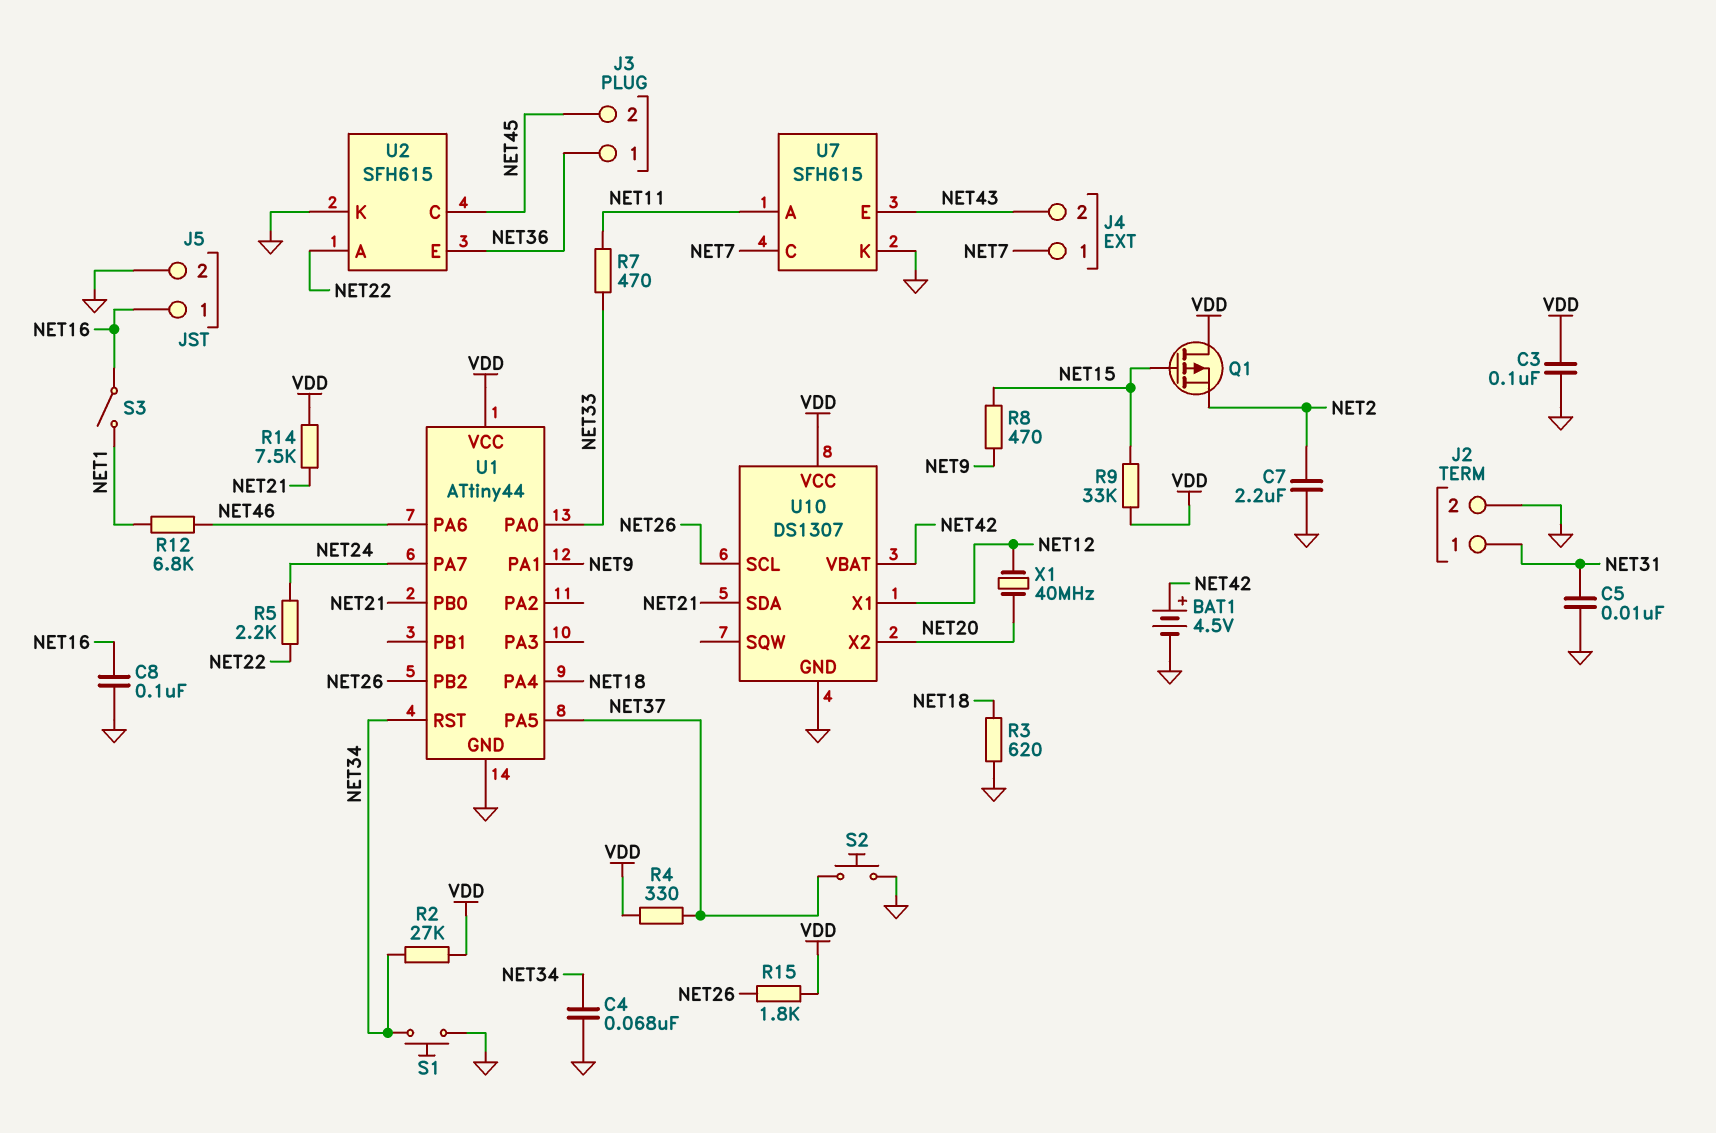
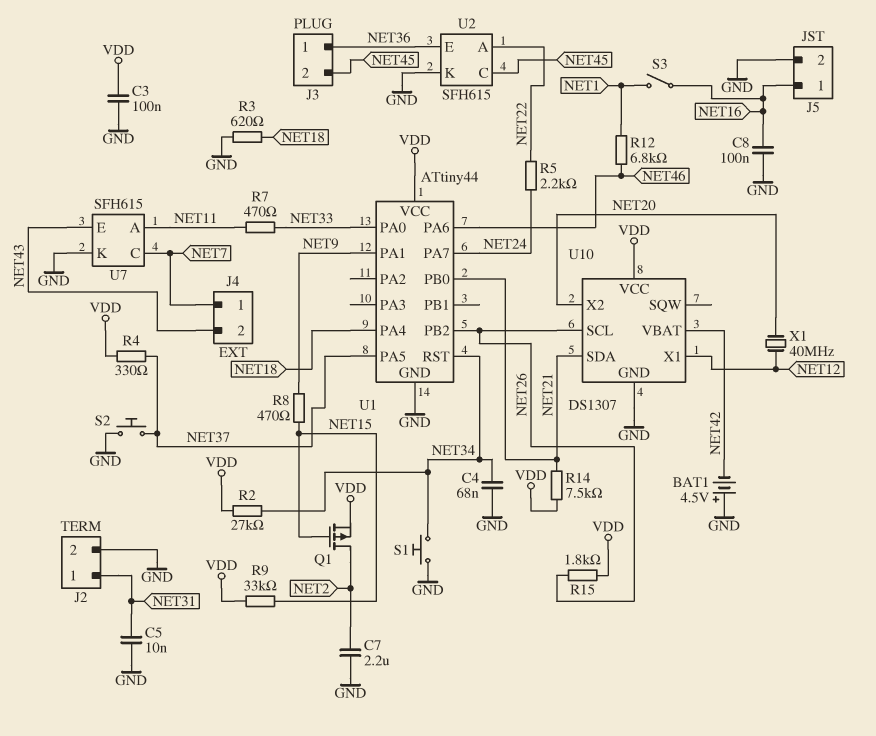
BAT1: 4.5V (plus NET42, minus GND) -> 4.5V (plus GND, minus NET42)
Q1: PMOS (G NET15, D VDD, S NET2) -> PMOS (G NET15, D NET2, S VDD)

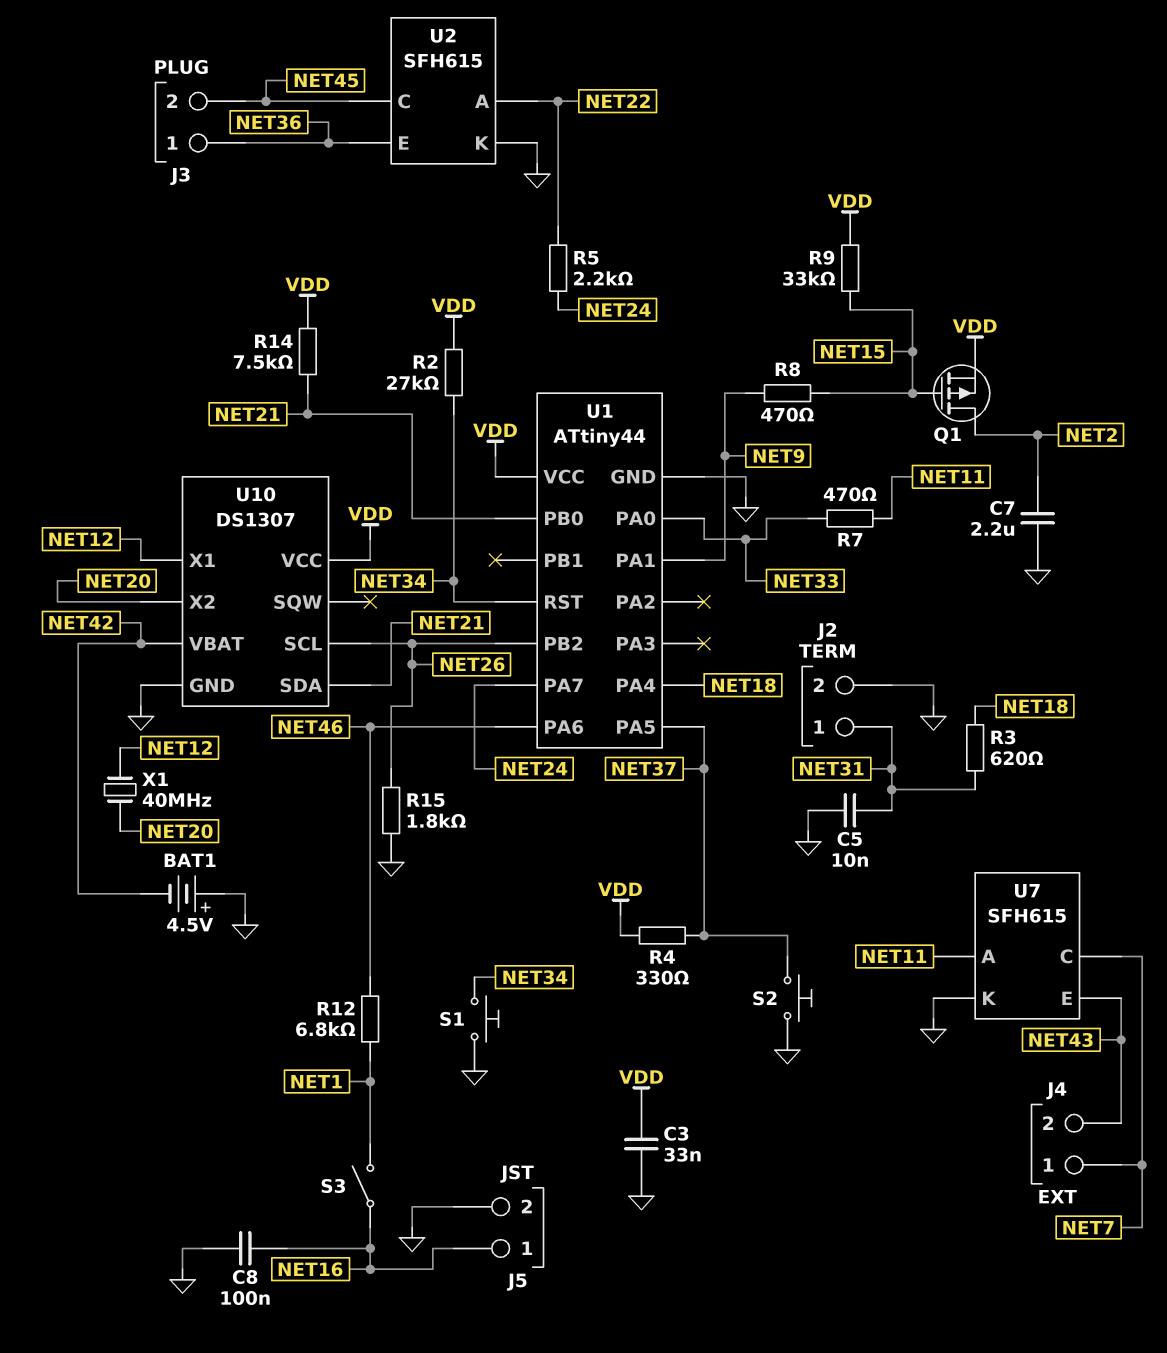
C3: 100nF (GND, VDD) -> 33nF (GND, VDD)
C4: 68nF (GND, NET34) -> none
R3: 620 (GND, NET18) -> 620 (NET18, NET31)
R15: 1.8k (NET26, VDD) -> 1.8k (GND, NET26)

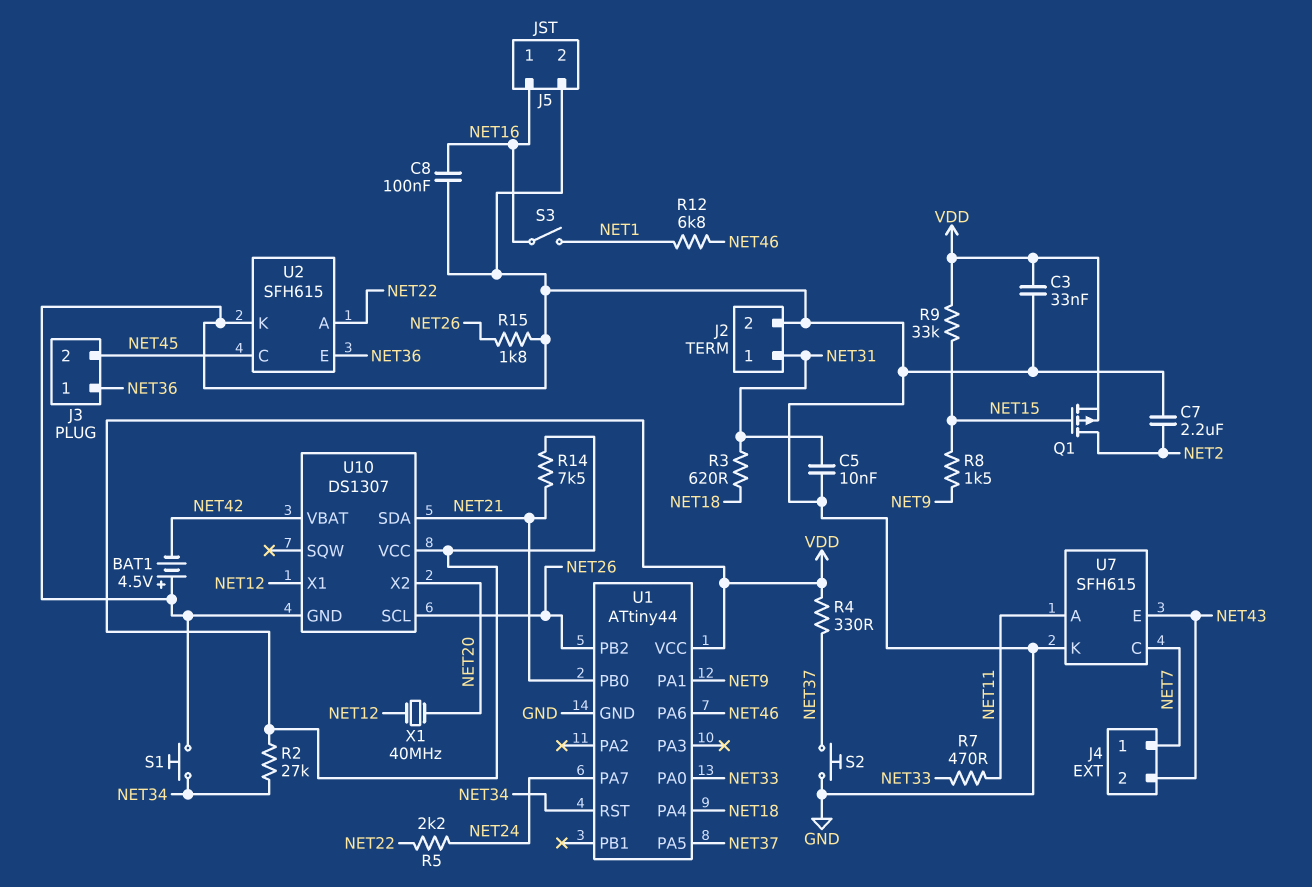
R8: 470 (NET9, NET15) -> 1.5k (NET9, NET15)

